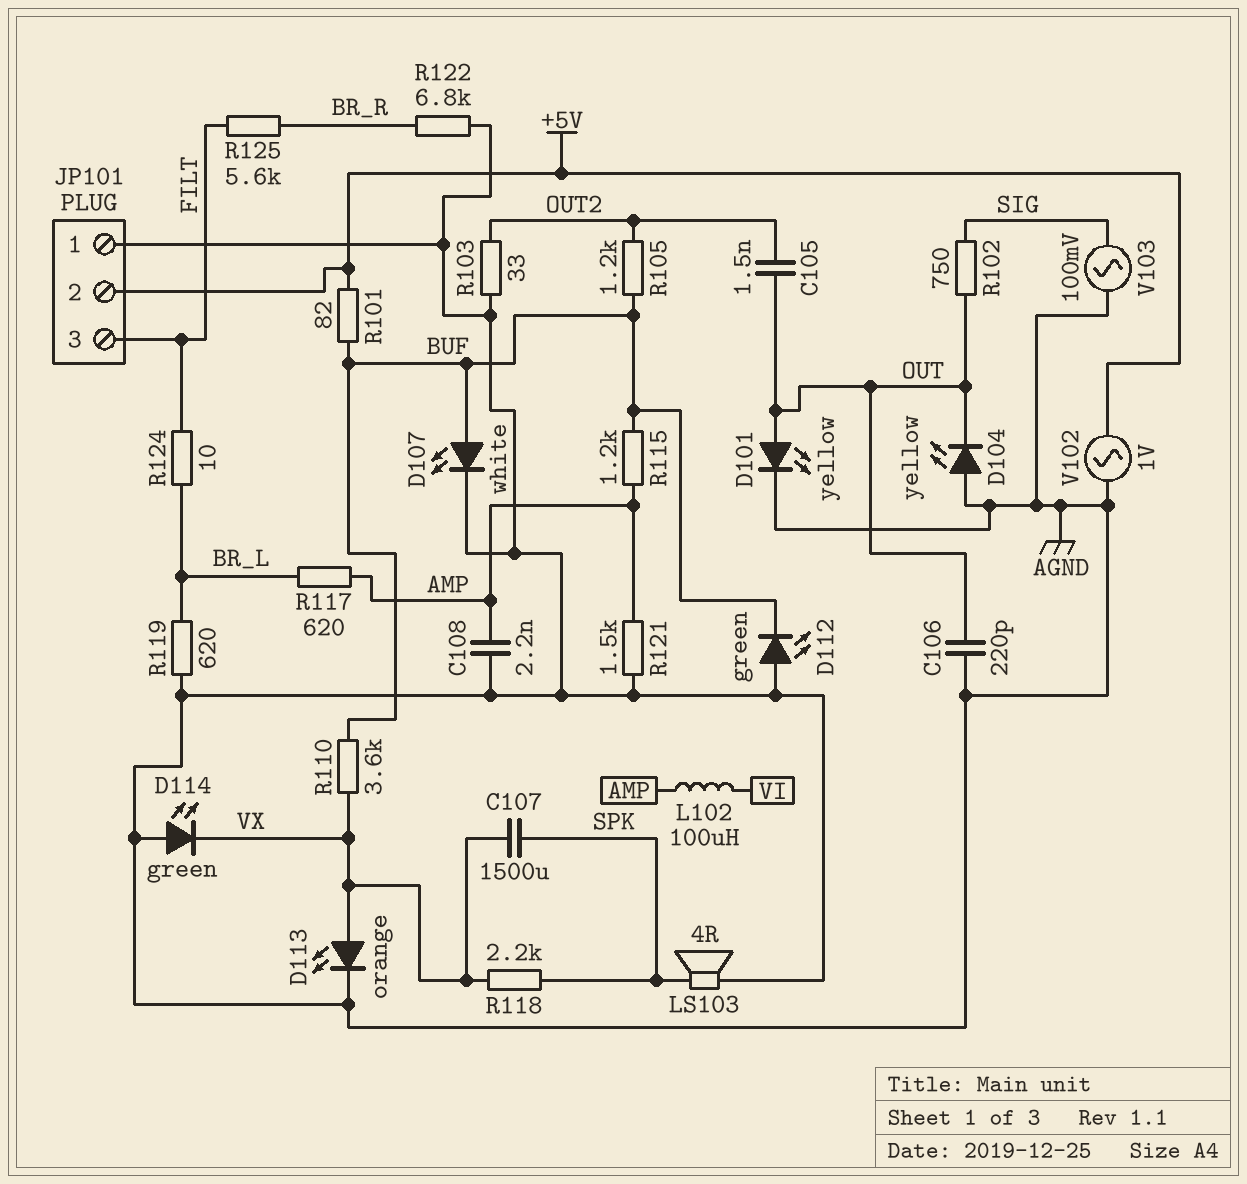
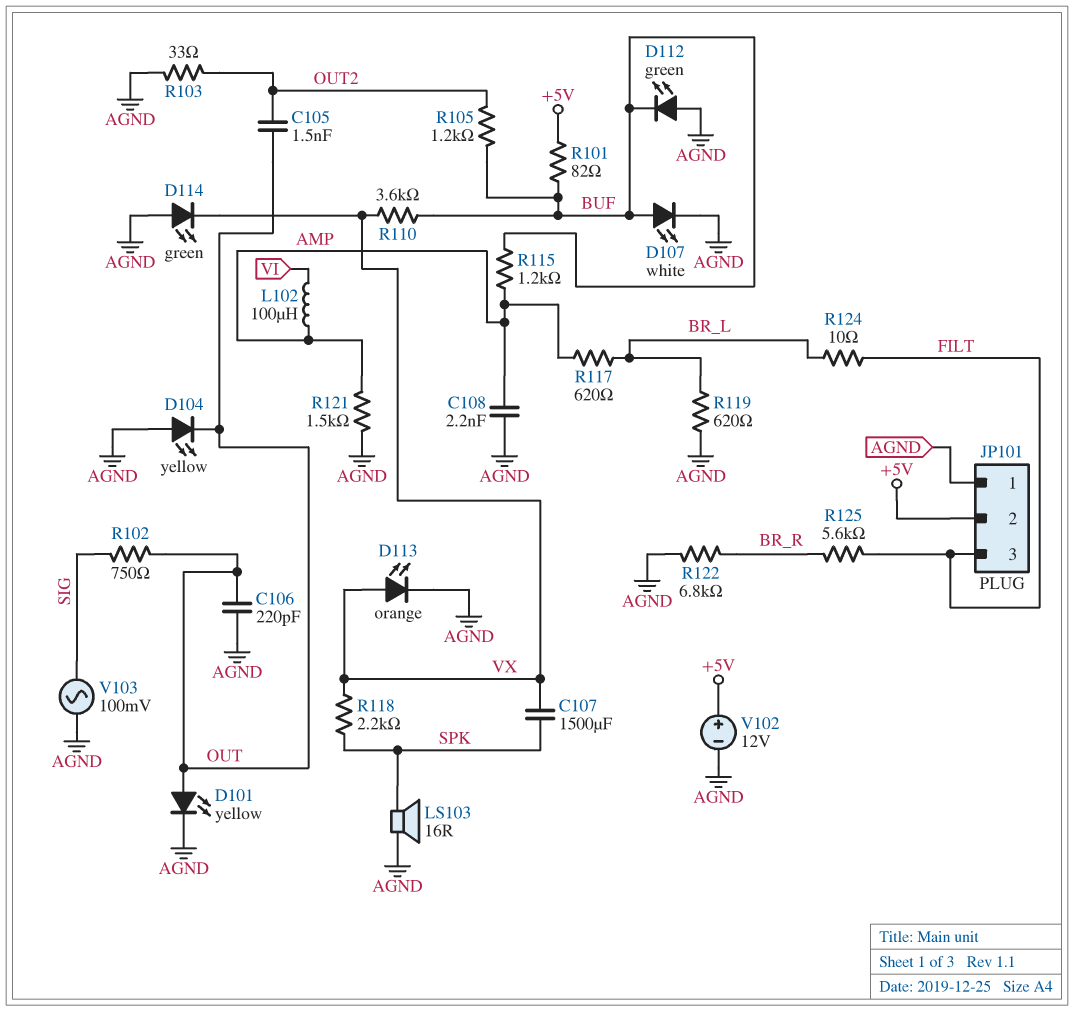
LS103: speaker 4R (AGND, SPK) -> speaker 16R (AGND, SPK)
V102: AC 1V (+5V, AGND) -> 12V (plus +5V, minus AGND)

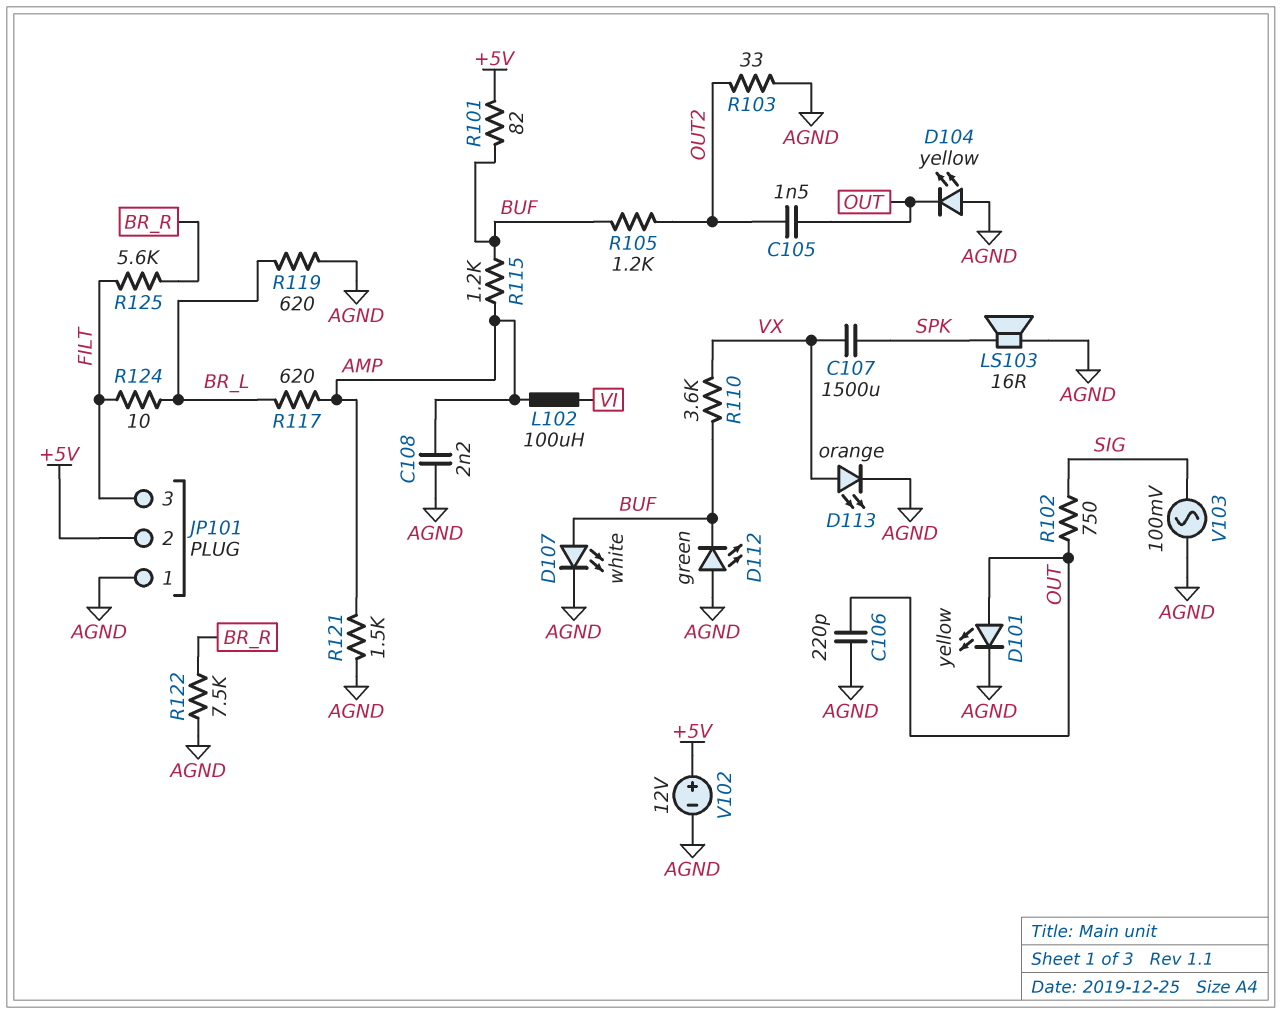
D114: LED green (A AGND, K VX) -> none
R118: 2.2k (SPK, VX) -> none
R122: 6.8k (AGND, BR_R) -> 7.5k (AGND, BR_R)

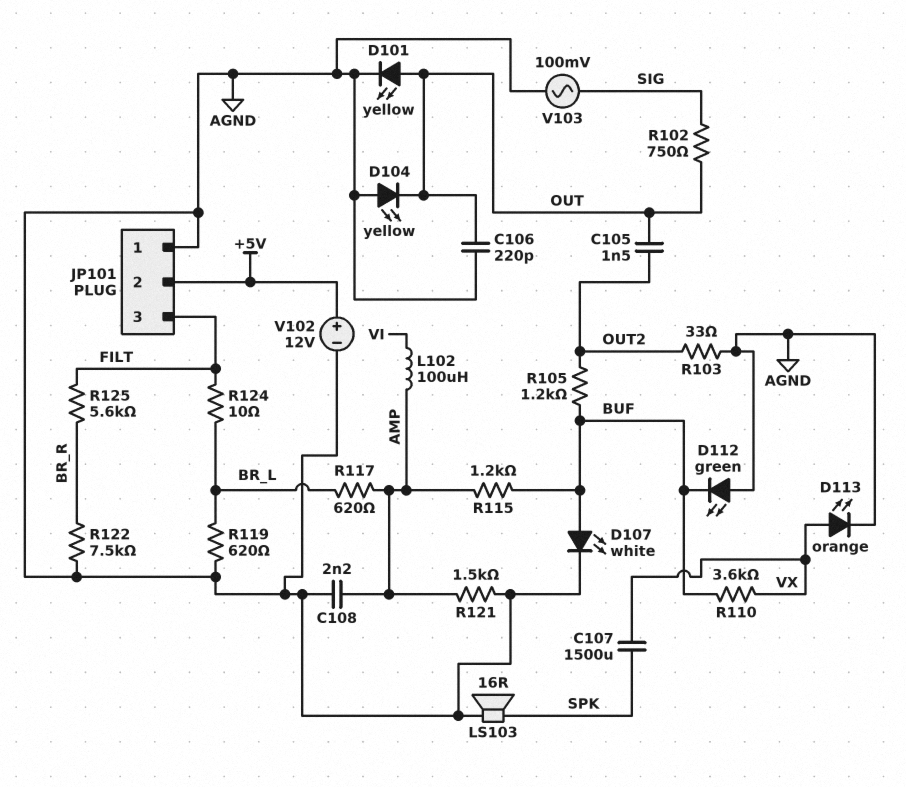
R101: 82 (+5V, BUF) -> none

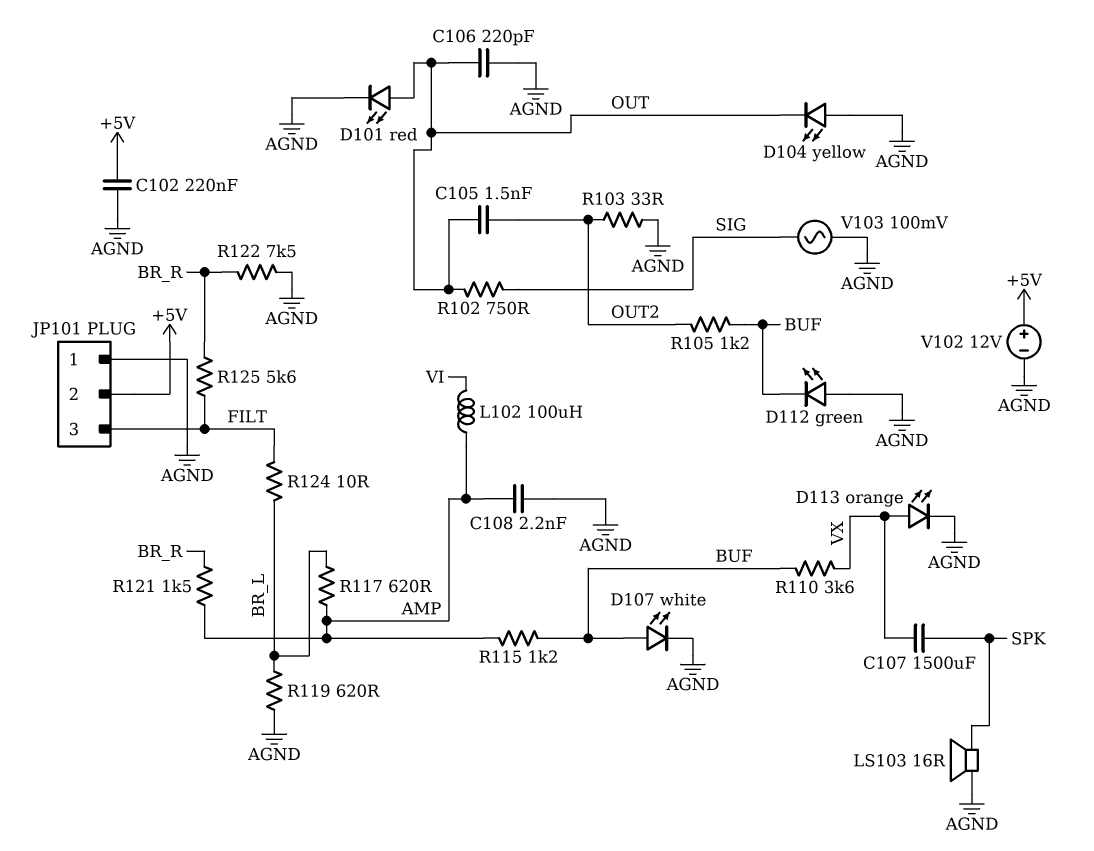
C102: none -> 220nF (+5V, AGND)
D101: LED yellow (A OUT, K AGND) -> LED red (A OUT, K AGND)
R121: 1.5k (AGND, AMP) -> 1.5k (AMP, BR_R)

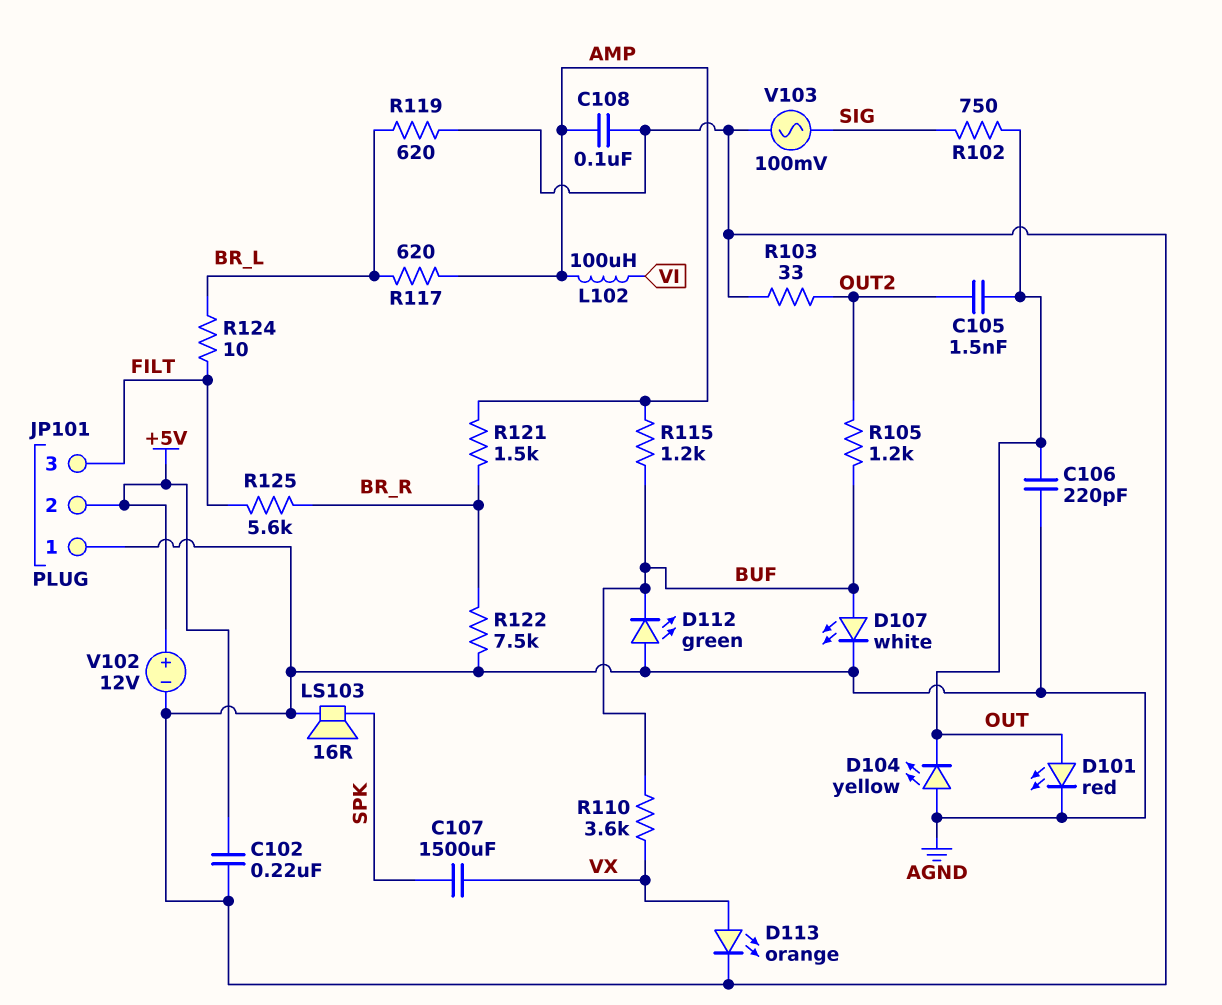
C108: 2.2nF (AGND, AMP) -> 100nF (AGND, AMP)

